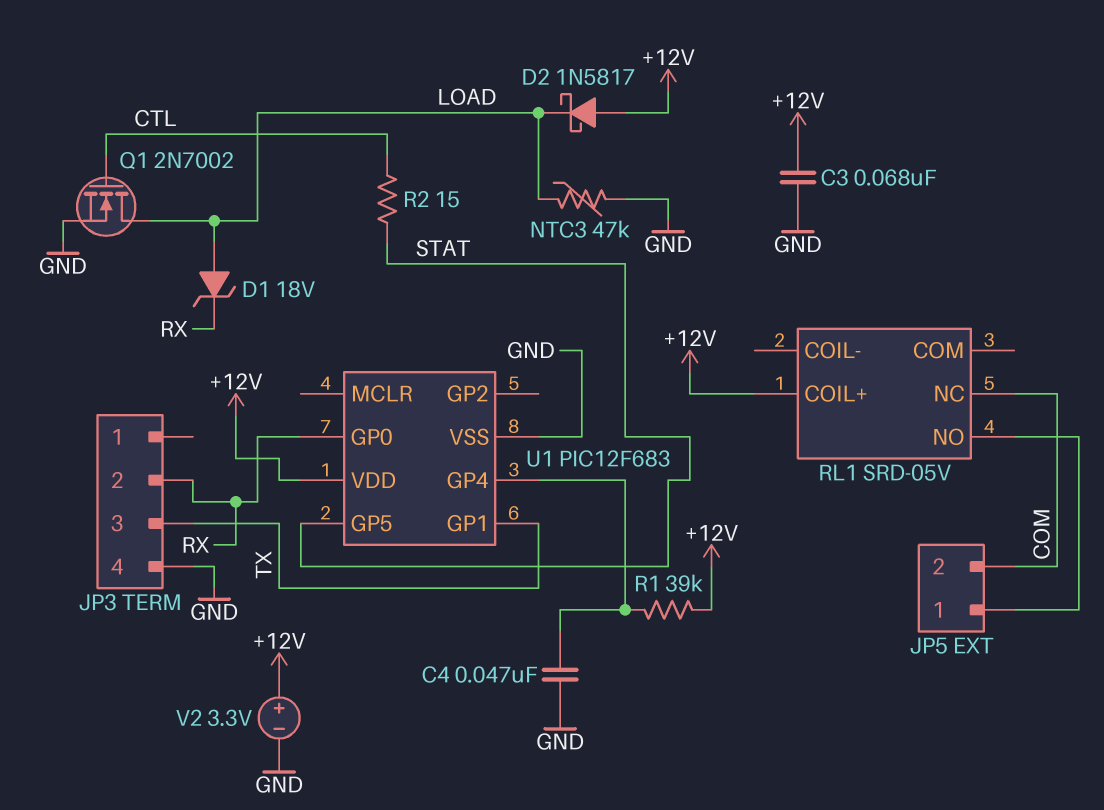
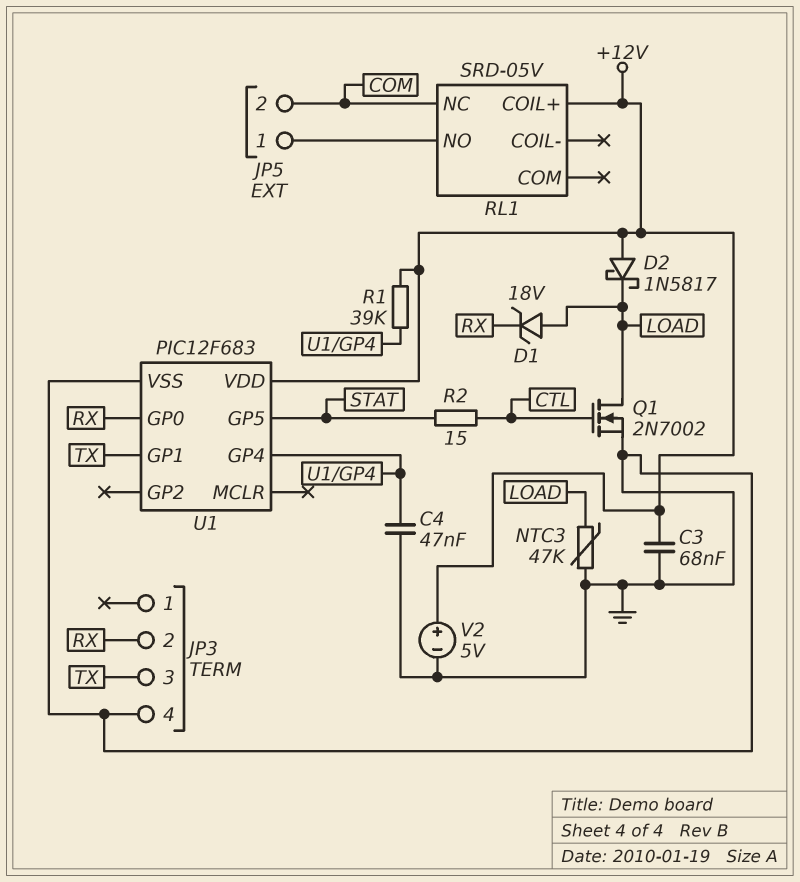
V2: 3.3V (plus +12V, minus GND) -> 5V (plus +12V, minus GND)

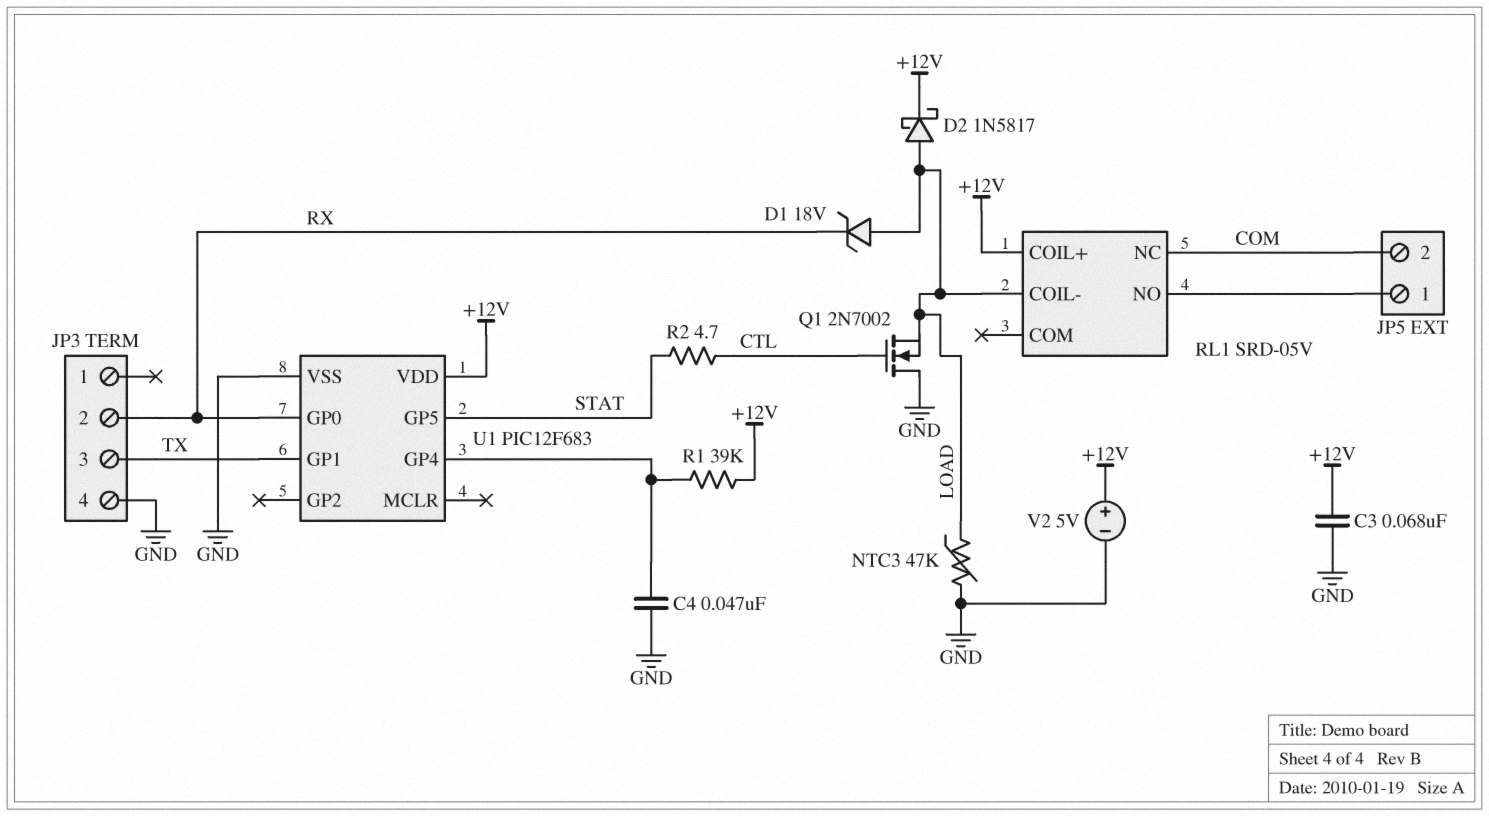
D2: schottky 1N5817 (A +12V, K LOAD) -> schottky 1N5817 (A LOAD, K +12V)
Q1: NMOS 2N7002 (G CTL, D LOAD, S GND) -> NMOS 2N7002 (G CTL, D GND, S LOAD)
R2: 15 (CTL, STAT) -> 4.7 (CTL, STAT)
RL1 pin COIL-: none -> LOAD

